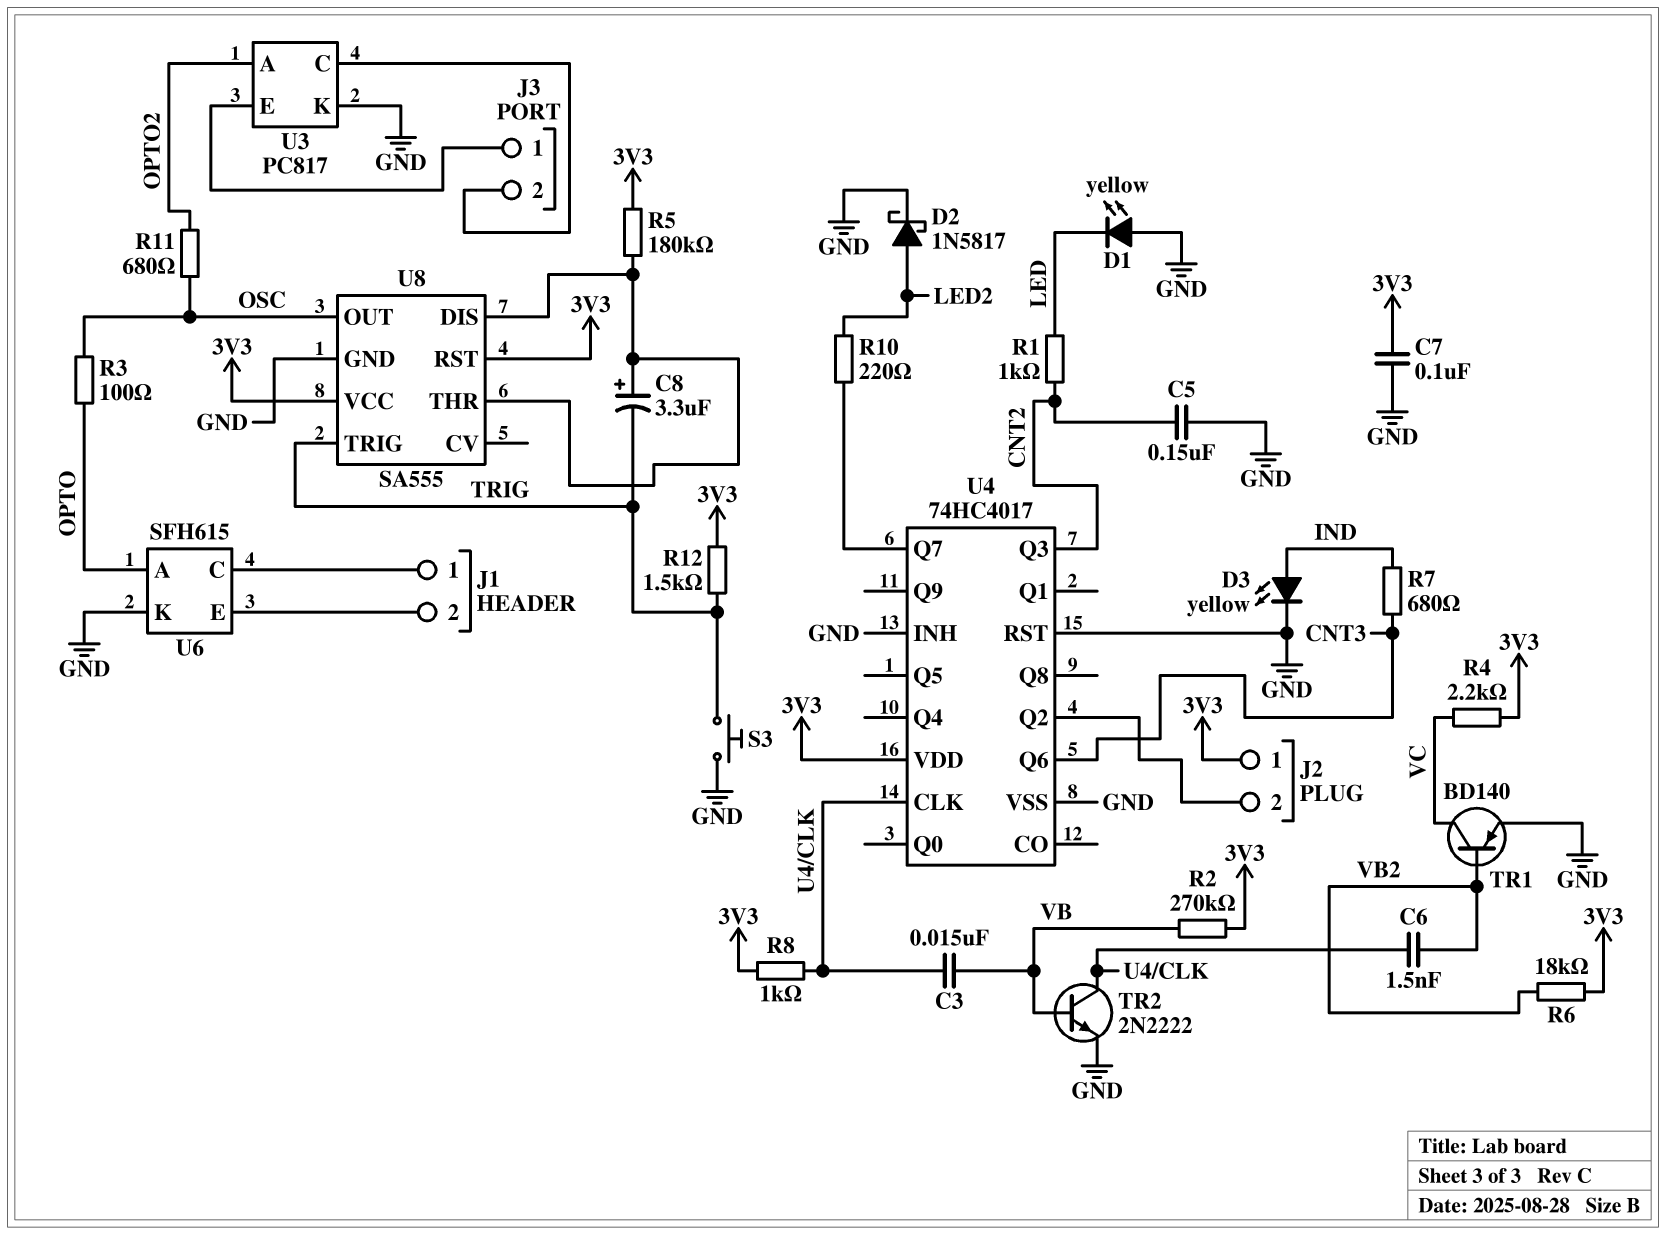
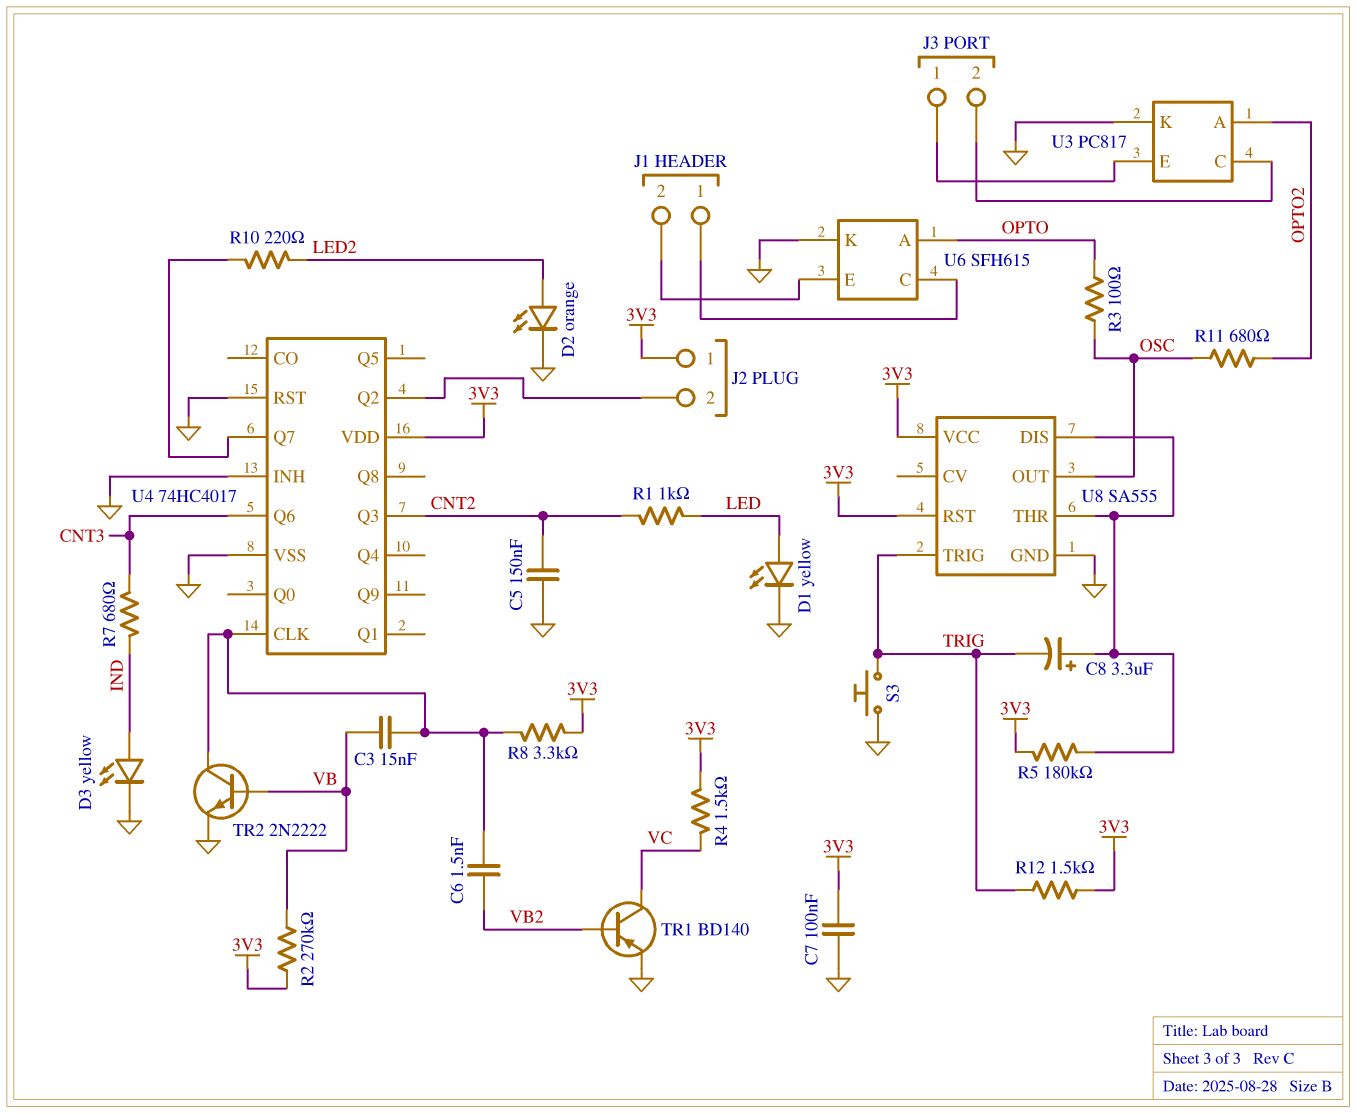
D1: LED yellow (A GND, K LED) -> LED yellow (A LED, K GND)
D2: schottky 1N5817 (A LED2, K GND) -> LED orange (A LED2, K GND)
R4: 2.2k (3V3, VC) -> 1.5k (3V3, VC)
R6: 18k (3V3, VB2) -> none
R8: 1k (3V3, U4/CLK) -> 3.3k (3V3, U4/CLK)

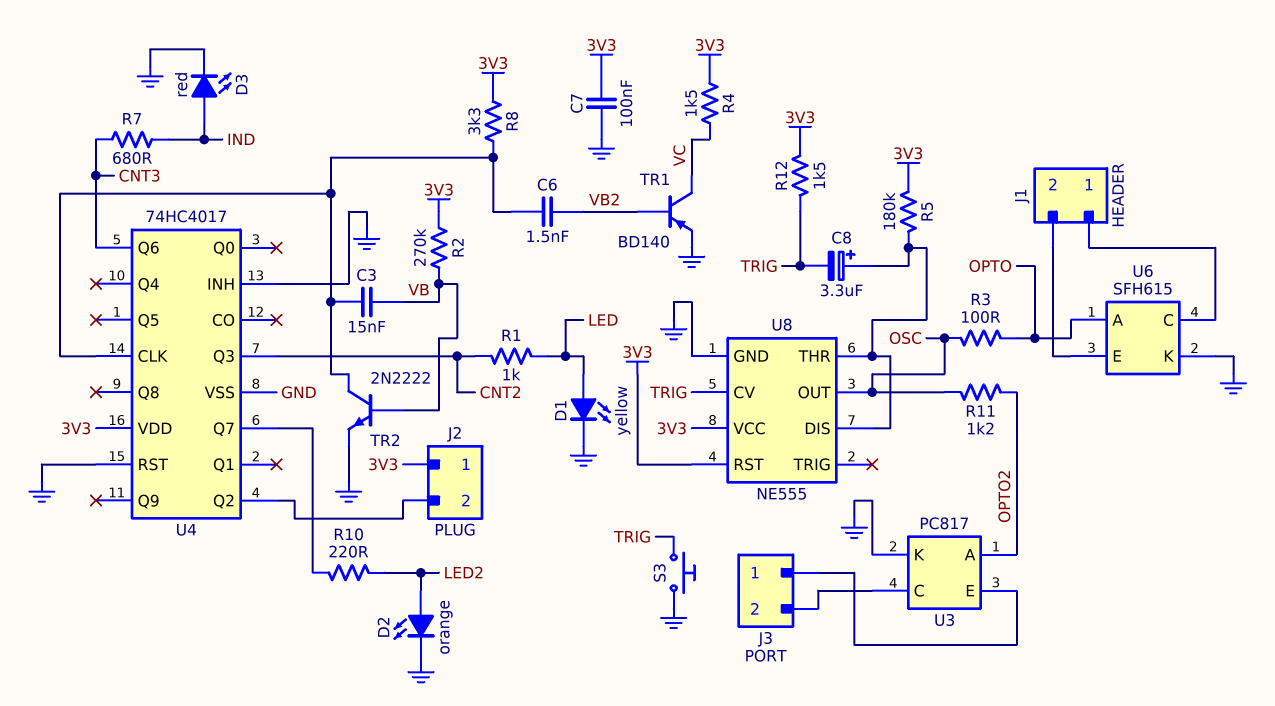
C5: 150nF (CNT2, GND) -> none
D3: LED yellow (A IND, K GND) -> LED red (A IND, K GND)
R11: 680 (OPTO2, OSC) -> 1.2k (OPTO2, OSC)
U8: SA555 -> NE555
U8 pin CV: none -> TRIG
U8 pin TRIG: TRIG -> none

